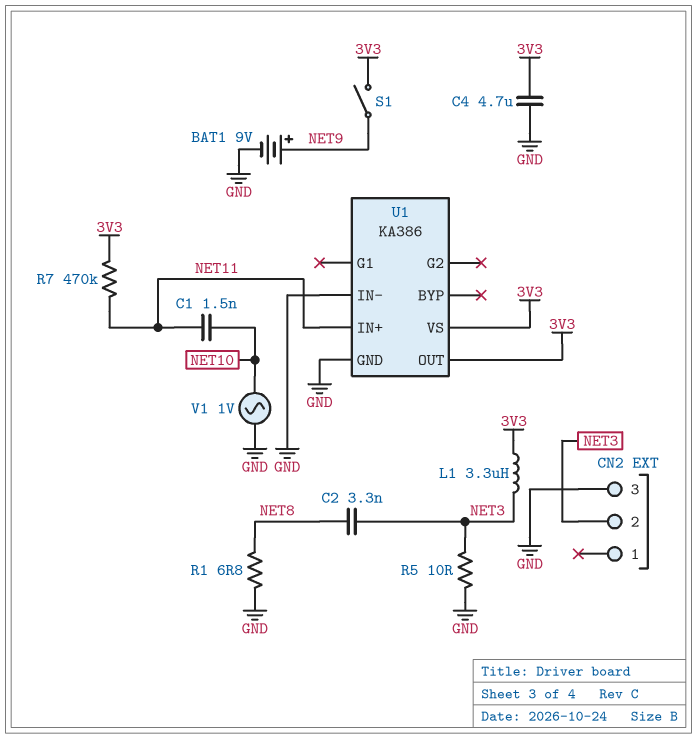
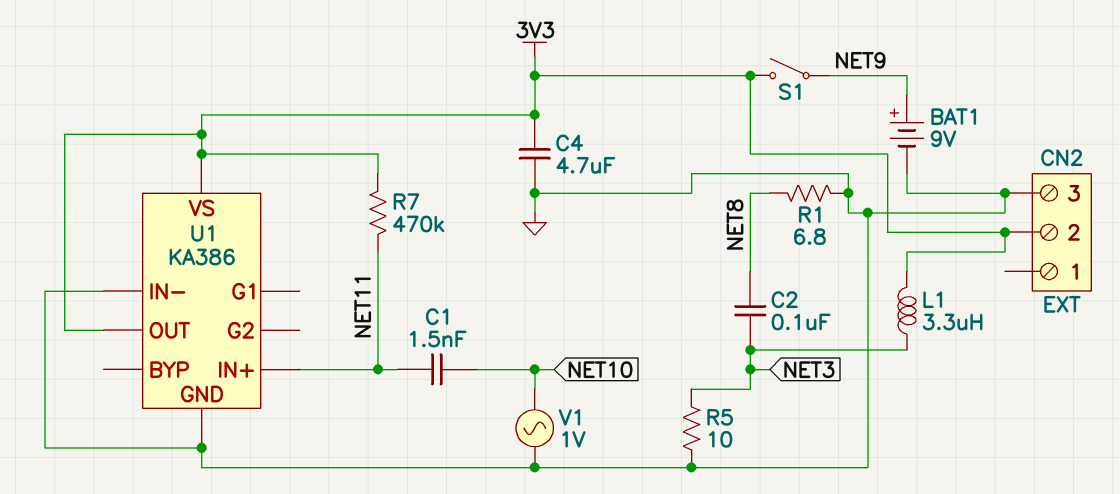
C2: 3.3nF (NET3, NET8) -> 100nF (NET3, NET8)
CN2 pin 2: NET3 -> 3V3

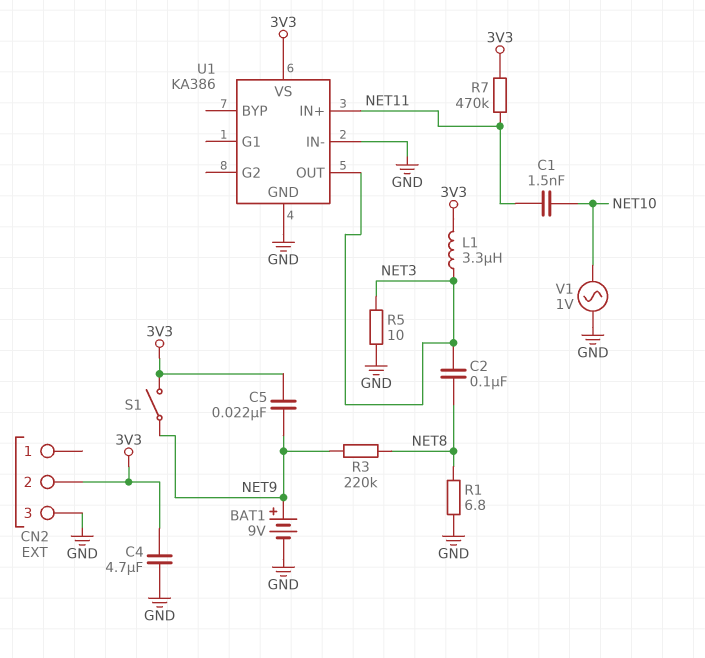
C5: none -> 22nF (3V3, NET9)
R3: none -> 220k (NET8, NET9)
U1 pin OUT: 3V3 -> NET3

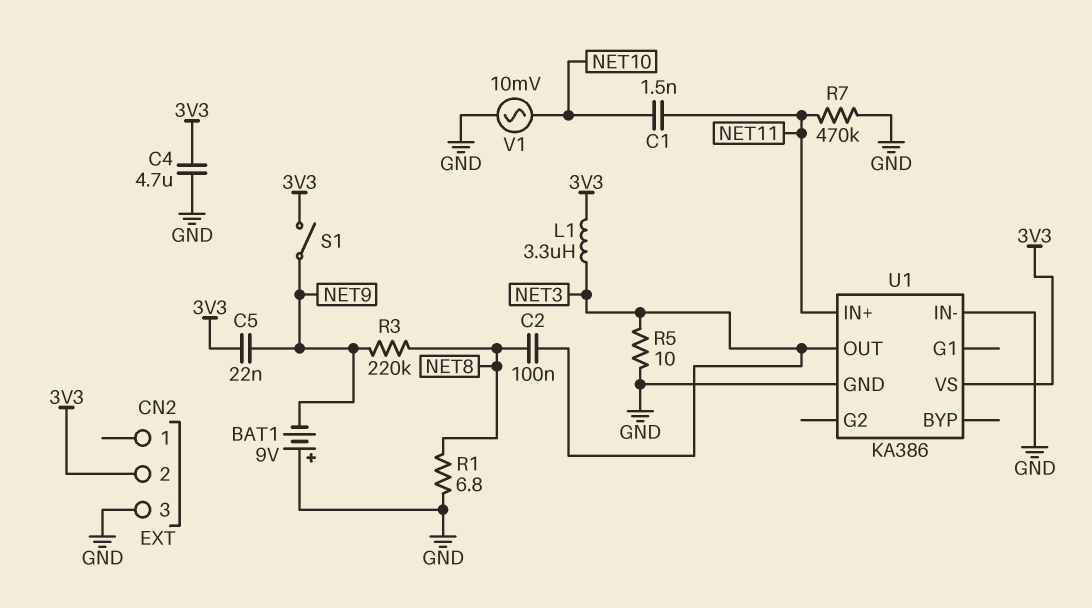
BAT1: 9V (plus NET9, minus GND) -> 9V (plus GND, minus NET9)
R7: 470k (3V3, NET11) -> 470k (GND, NET11)
V1: AC 1V (GND, NET10) -> AC 10mV (GND, NET10)

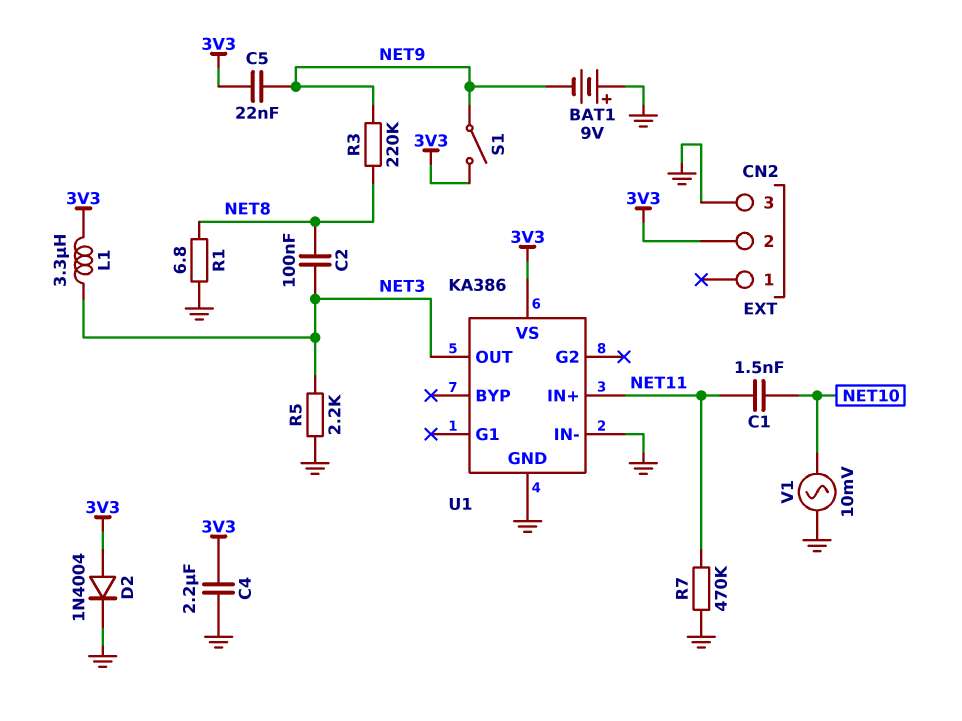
C4: 4.7uF (3V3, GND) -> 2.2uF (3V3, GND)
D2: none -> diode 1N4004 (A 3V3, K GND)
R5: 10 (GND, NET3) -> 2.2k (GND, NET3)

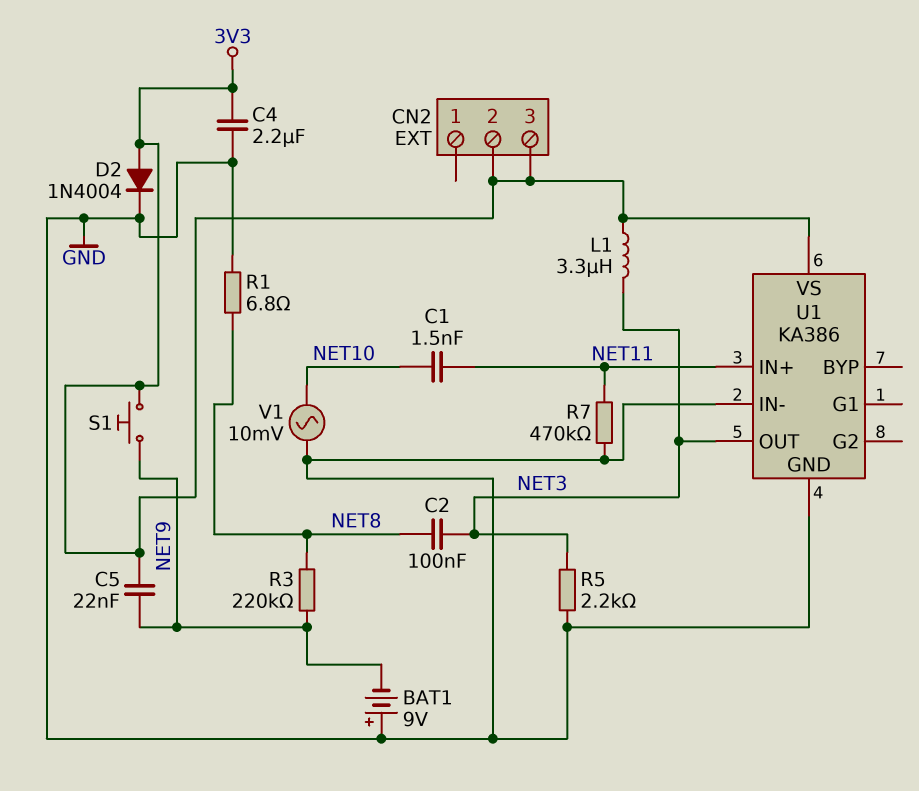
CN2 pin 3: GND -> 3V3
S1: switch (3V3, NET9) -> button (3V3, NET9)

